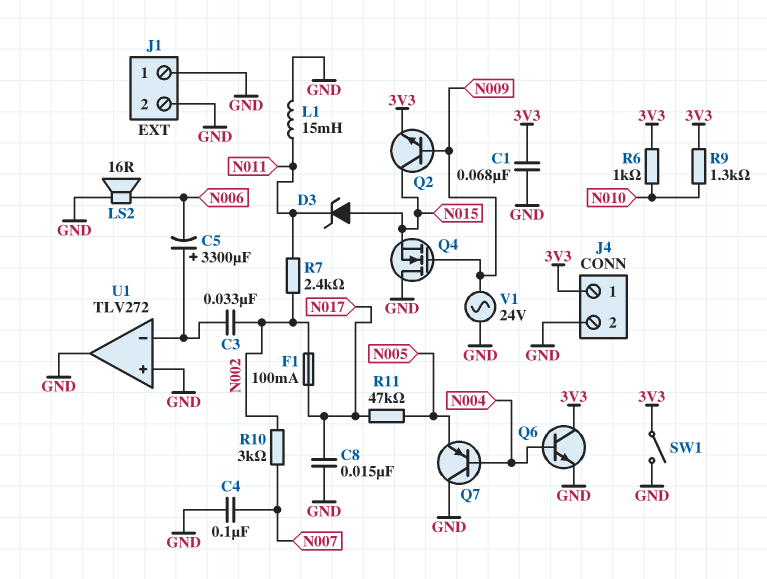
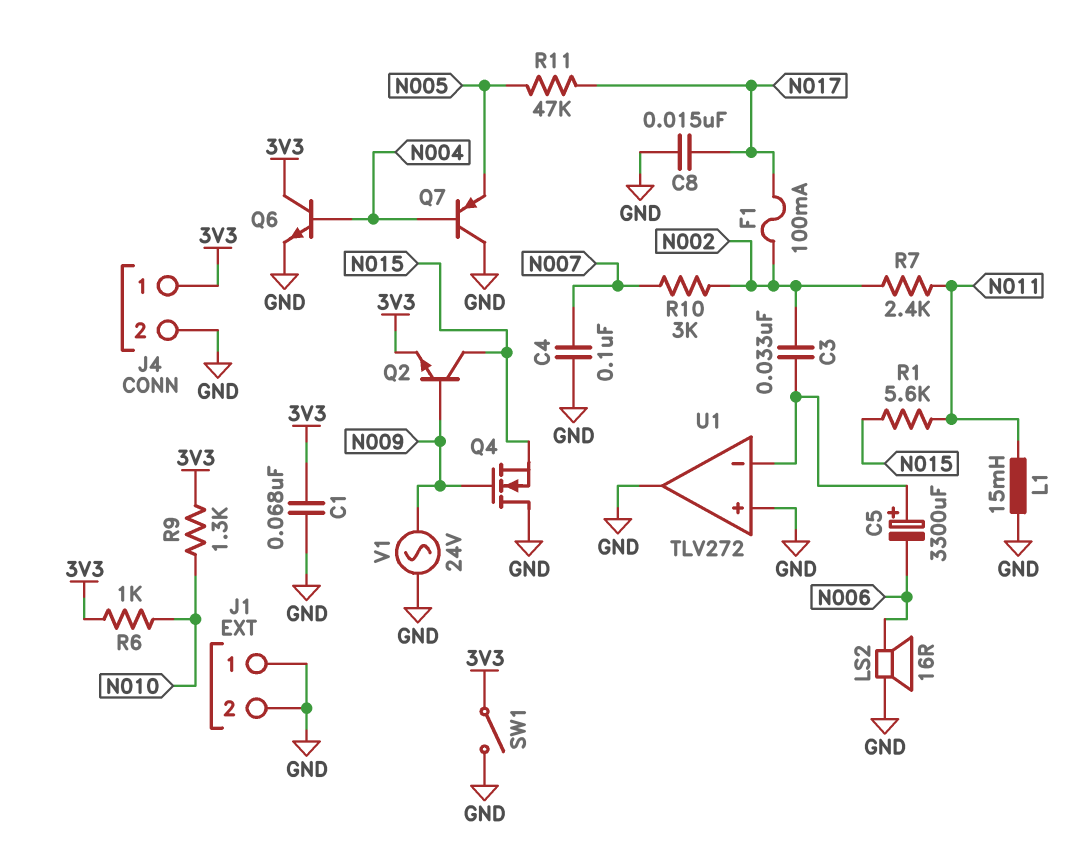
D3: zener (A N015, K N011) -> none
R1: none -> 5.6k (N011, N015)

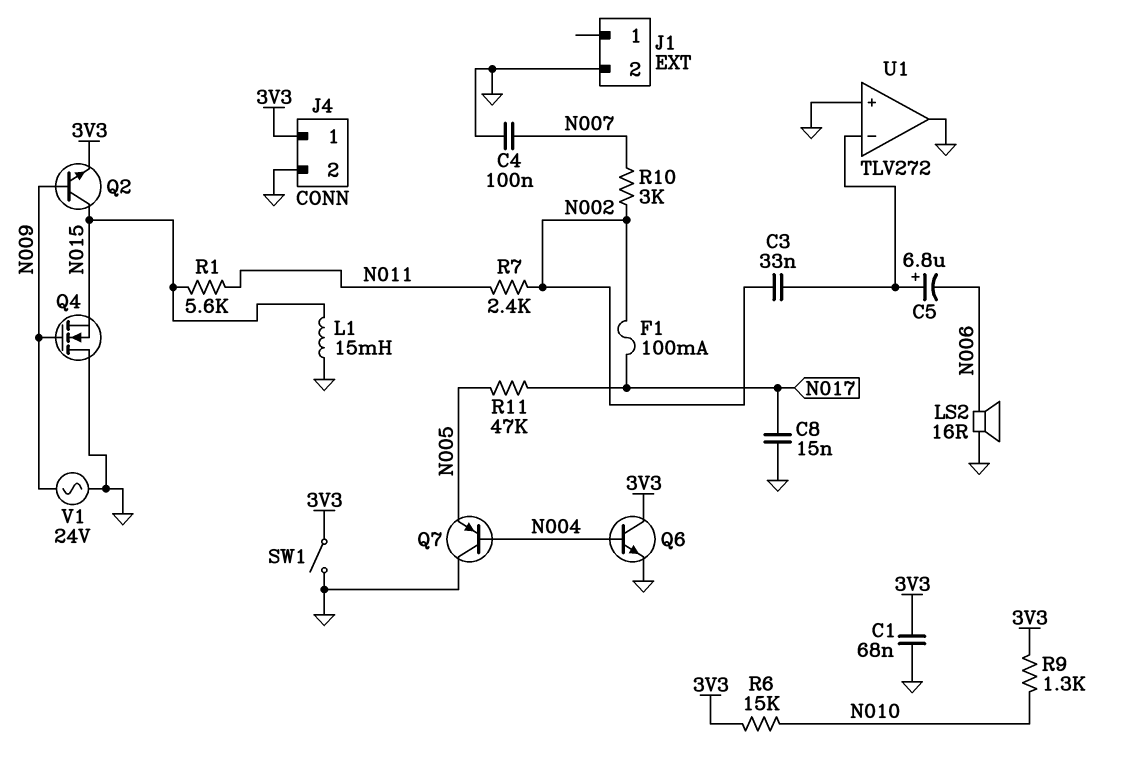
C5: 3300uF (plus U1/in-, minus N006) -> 6.8uF (plus U1/in-, minus N006)
J1 pin 1: GND -> none
L1: 15mH (GND, N011) -> 15mH (GND, N015)
R6: 1k (3V3, N010) -> 15k (3V3, N010)

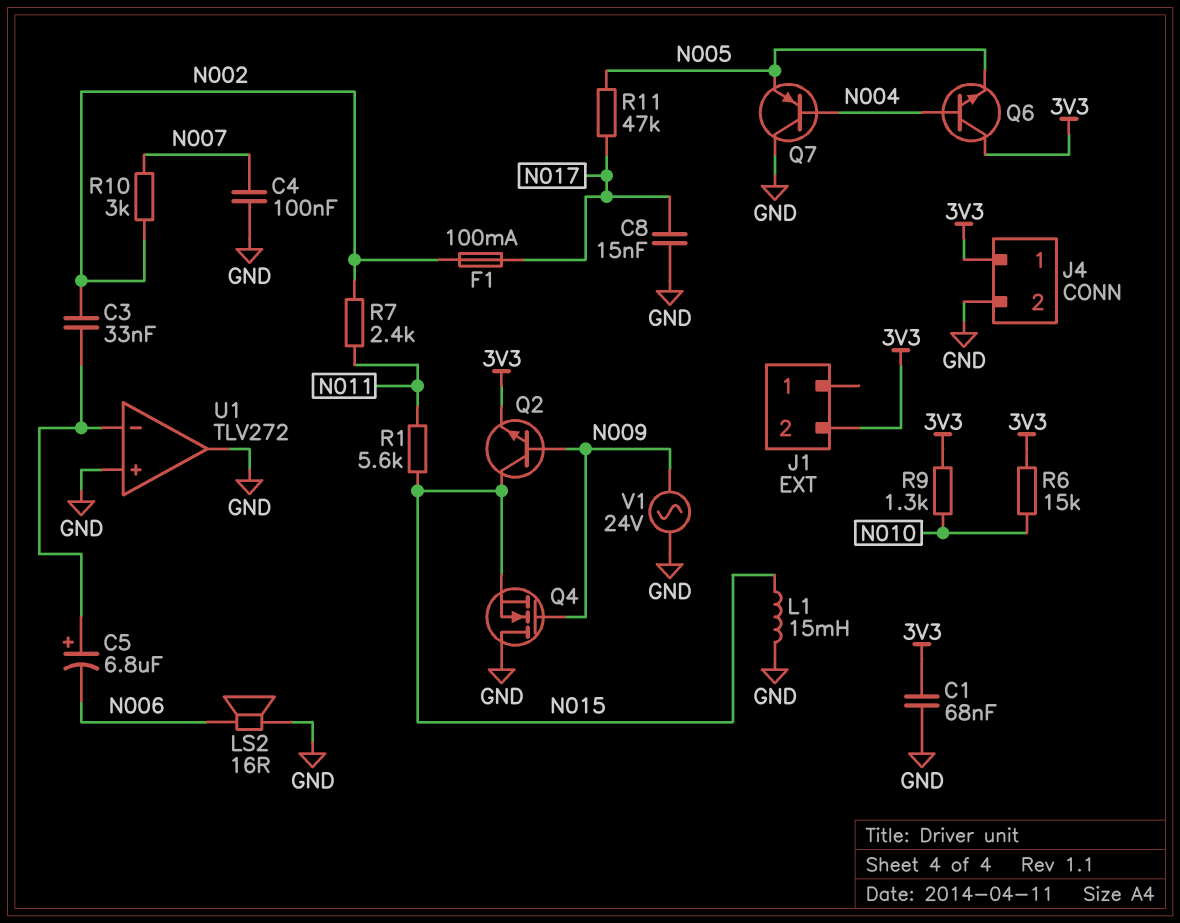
J1 pin 2: GND -> 3V3
Q6: NPN (B N004, C 3V3, E GND) -> NPN (B N004, C 3V3, E N005)
SW1: switch (3V3, GND) -> none

